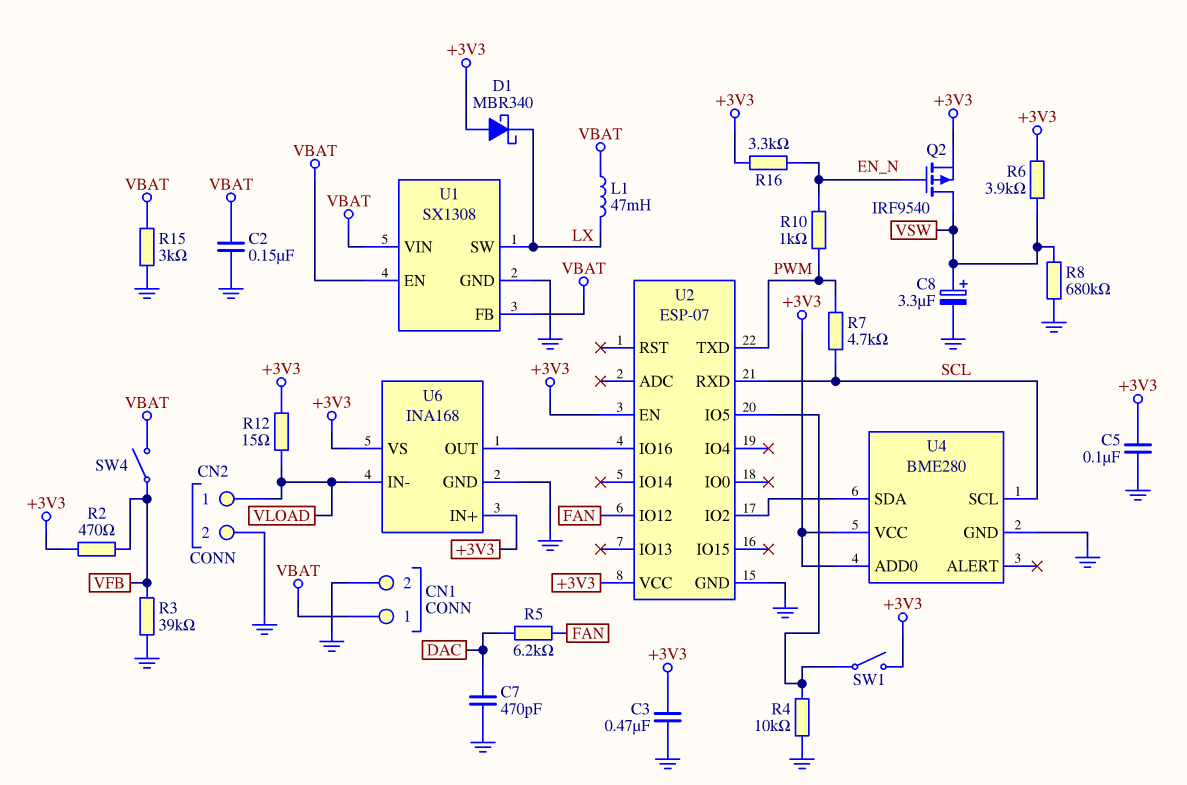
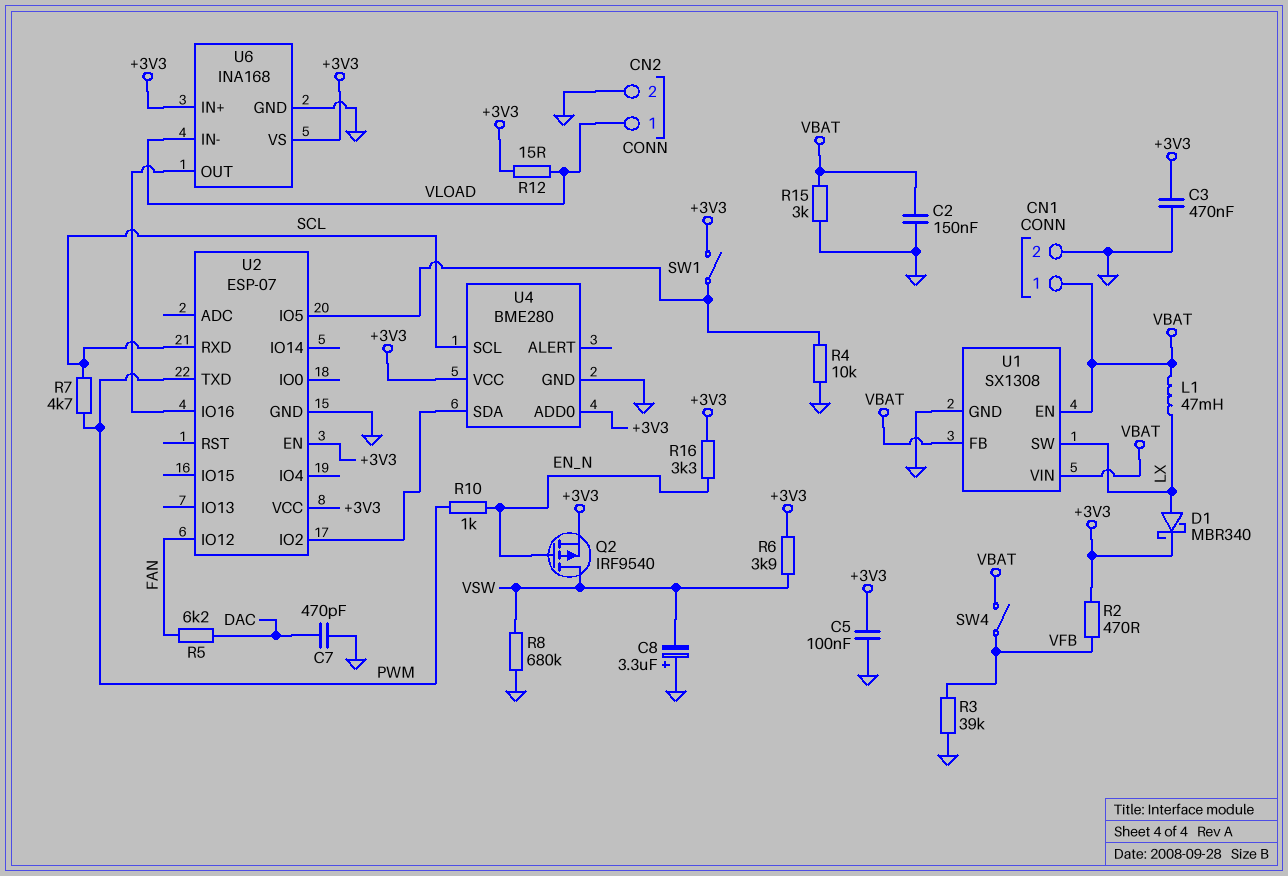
C8: 3.3uF (plus VSW, minus GND) -> 3.3uF (plus GND, minus VSW)
D1: schottky MBR340 (A +3V3, K LX) -> schottky MBR340 (A LX, K +3V3)

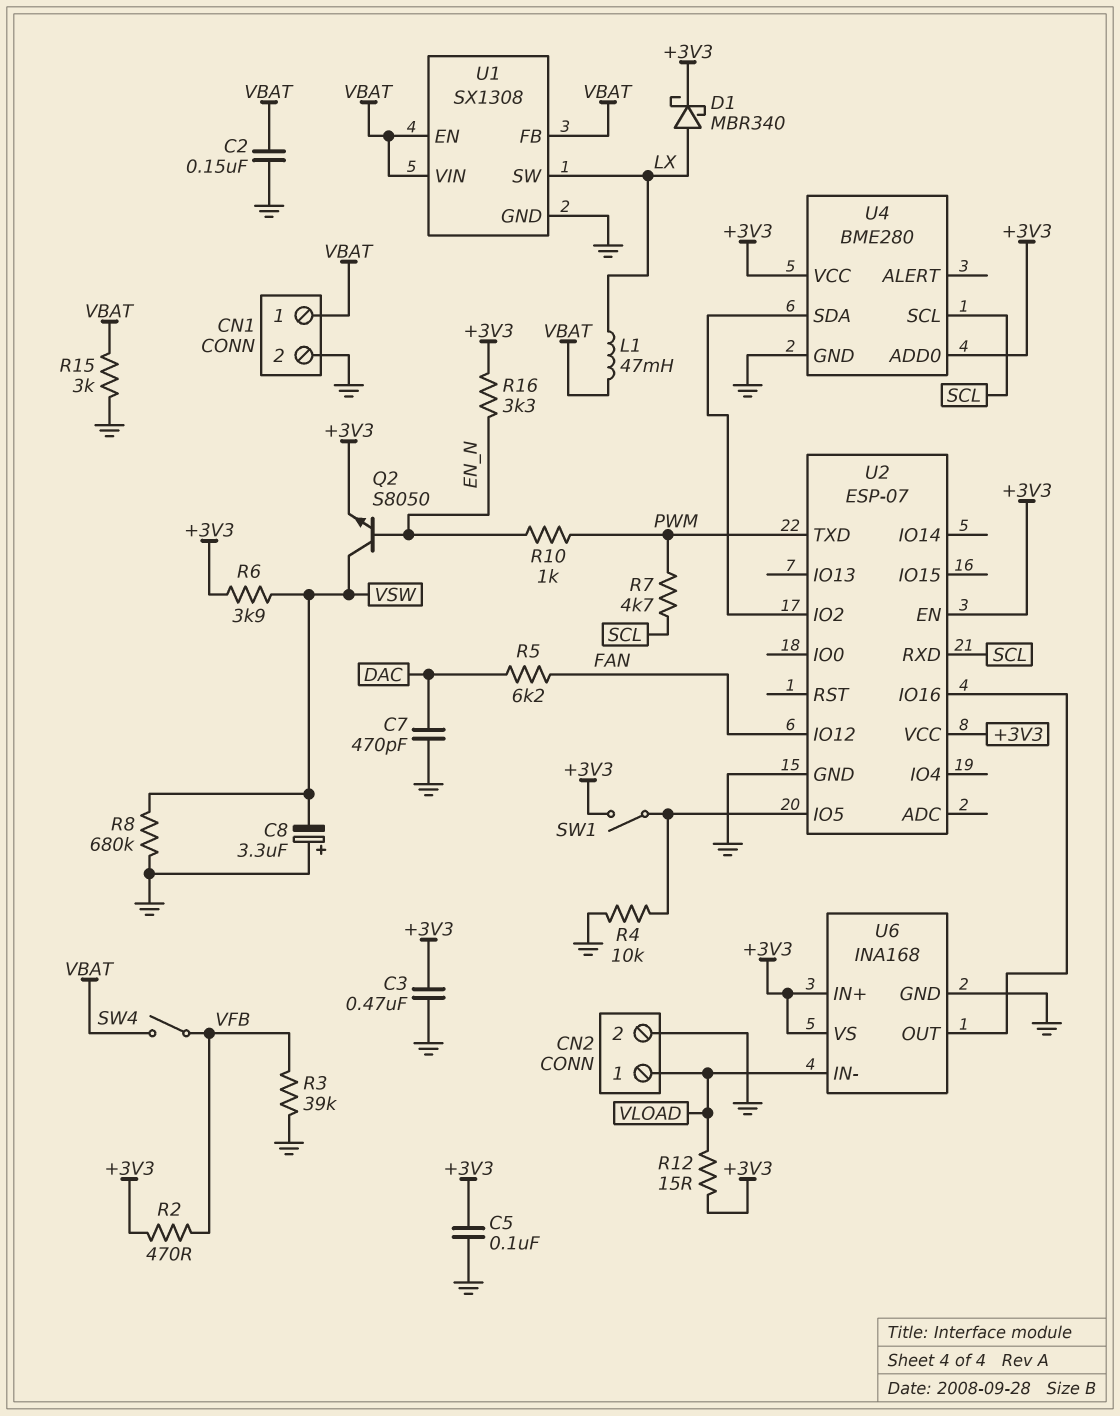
Q2: PMOS IRF9540 (G EN_N, D VSW, S +3V3) -> NPN S8050 (B EN_N, C VSW, E +3V3)

